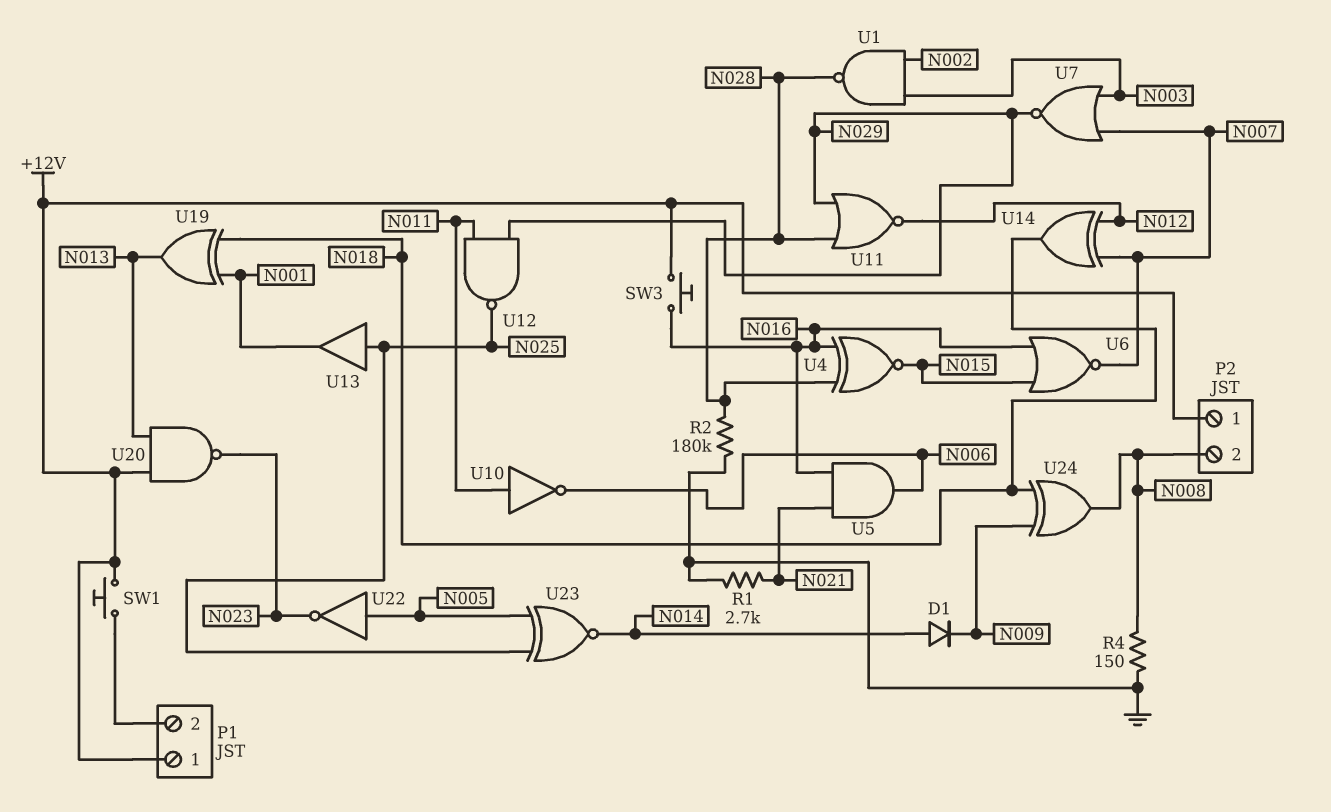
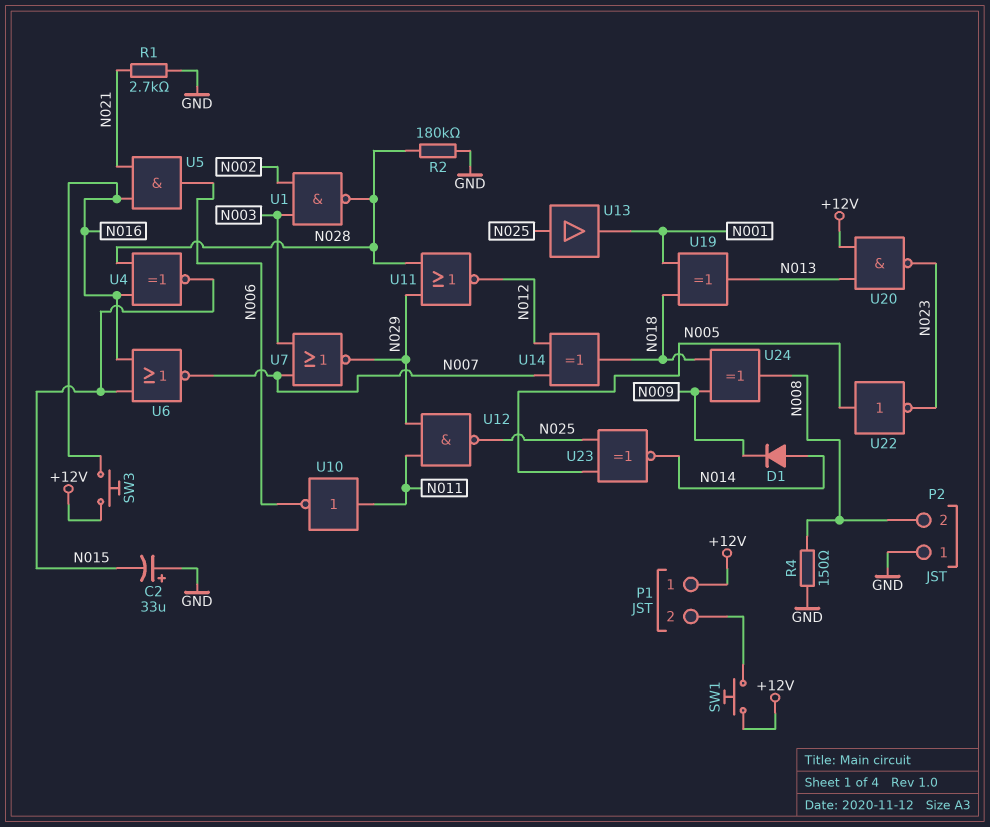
C2: none -> 33uF (plus GND, minus N015)
P2 pin 1: +12V -> GND

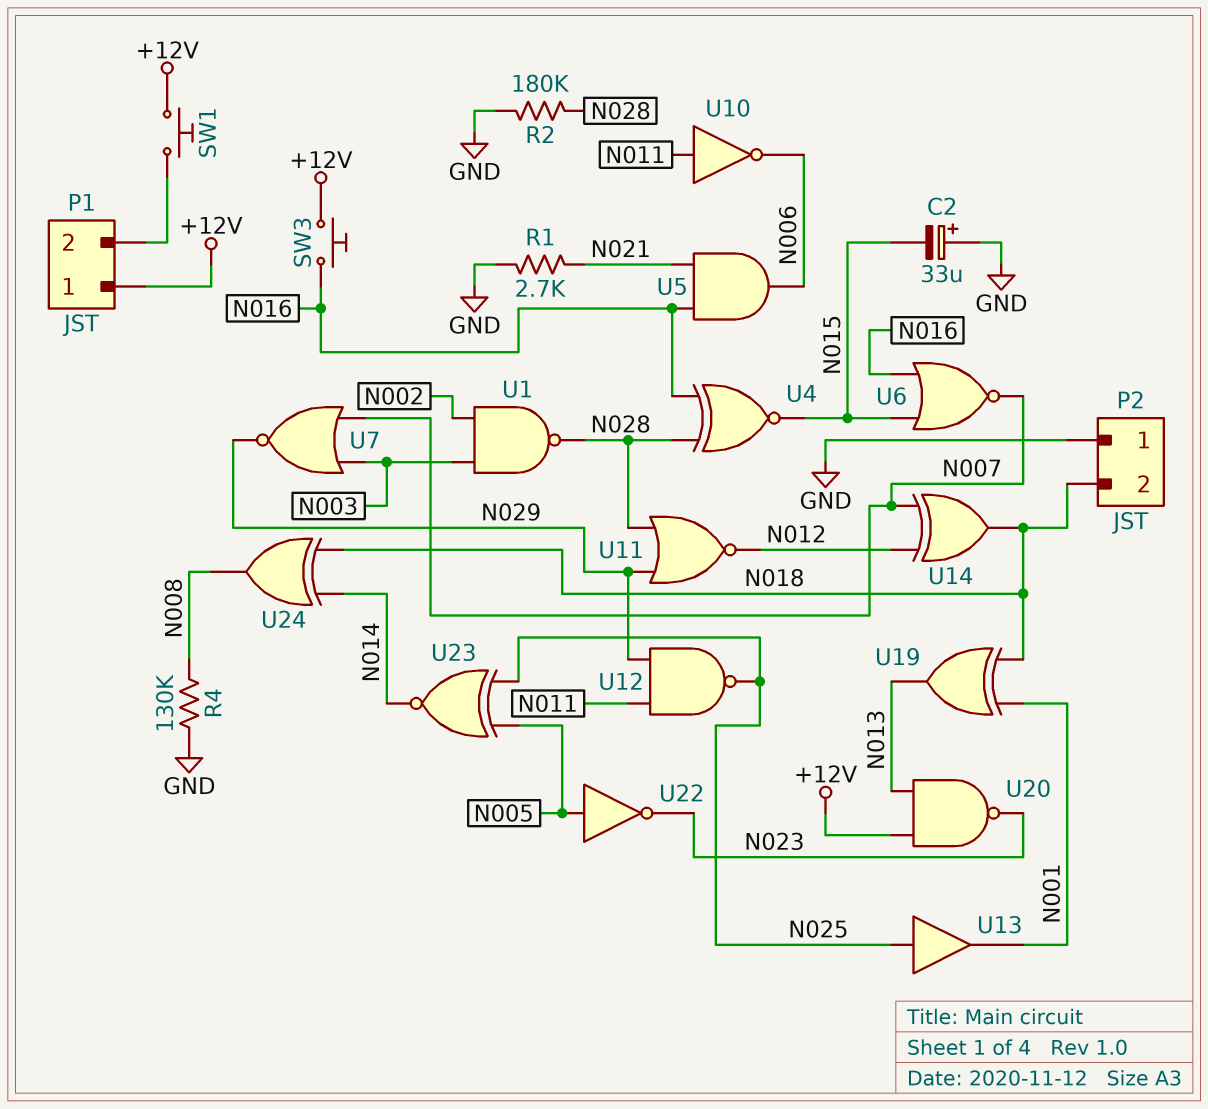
D1: diode (A N014, K N009) -> none
P2 pin 2: N008 -> N018
R4: 150 (GND, N008) -> 130k (GND, N008)
U24: XOR (in N009, in N018, out N008) -> XOR (in N014, in N018, out N008)

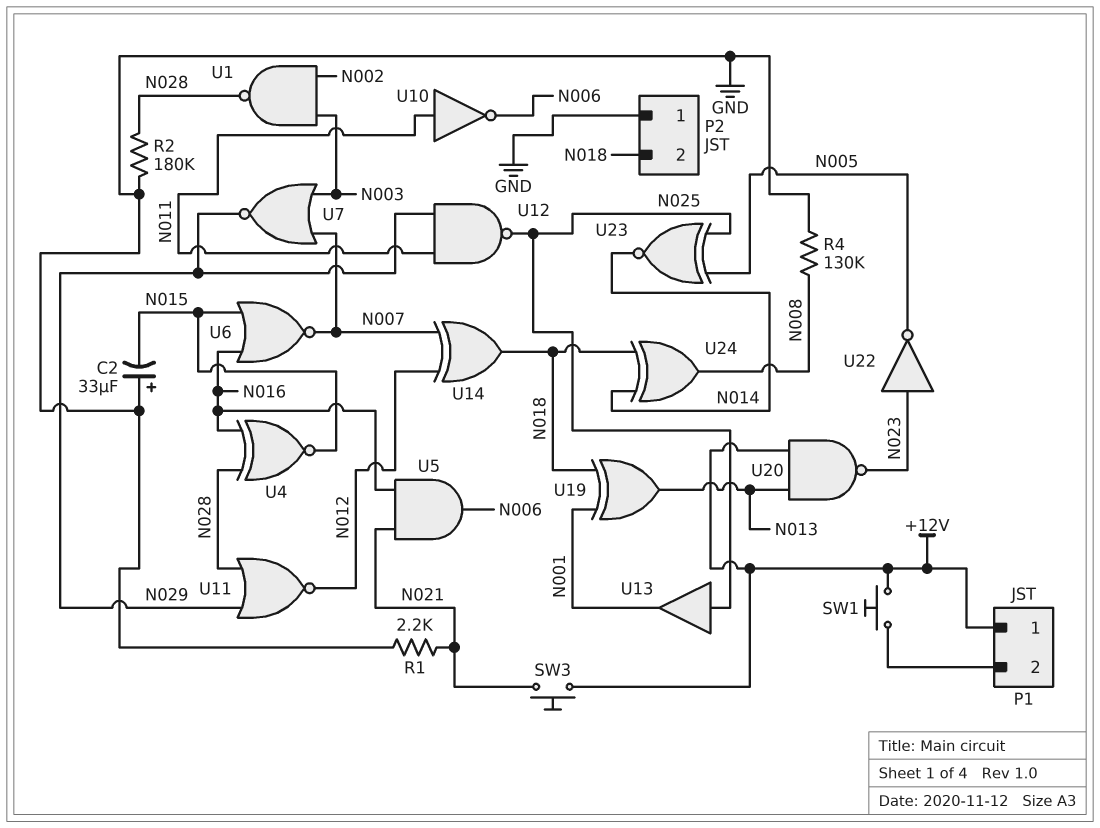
R1: 2.7k (GND, N021) -> 2.2k (GND, N021)
SW3: button (+12V, N016) -> button (+12V, N021)
U22: NOT (in N005, out N023) -> NOT (in N023, out N005)

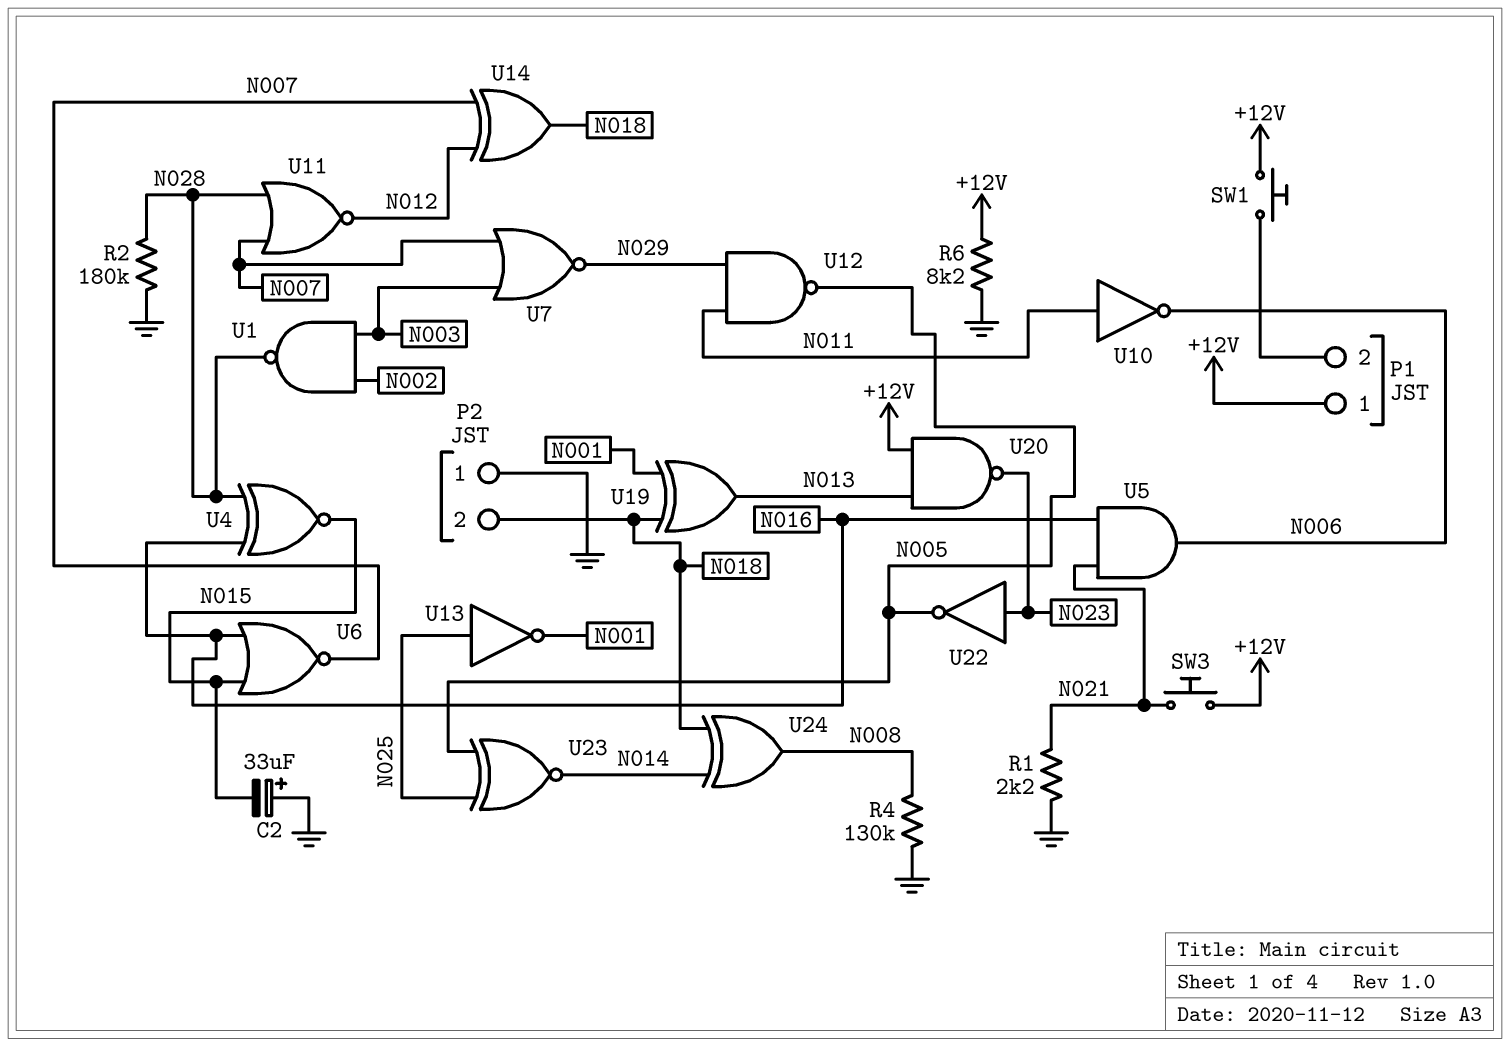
R6: none -> 8.2k (+12V, GND)
U11: NOR (in N028, in N029, out N012) -> NOR (in N007, in N028, out N012)
U12: NAND (in N011, in N029, out N025) -> NAND (in N011, in N029, out N005)
U13: buffer (in N025, out N001) -> NOT (in N025, out N001)

